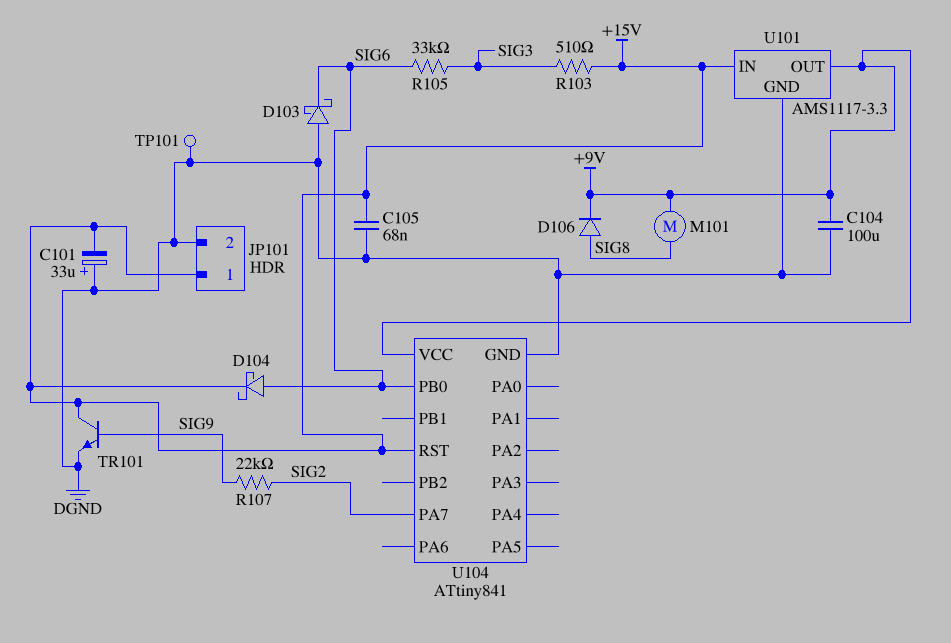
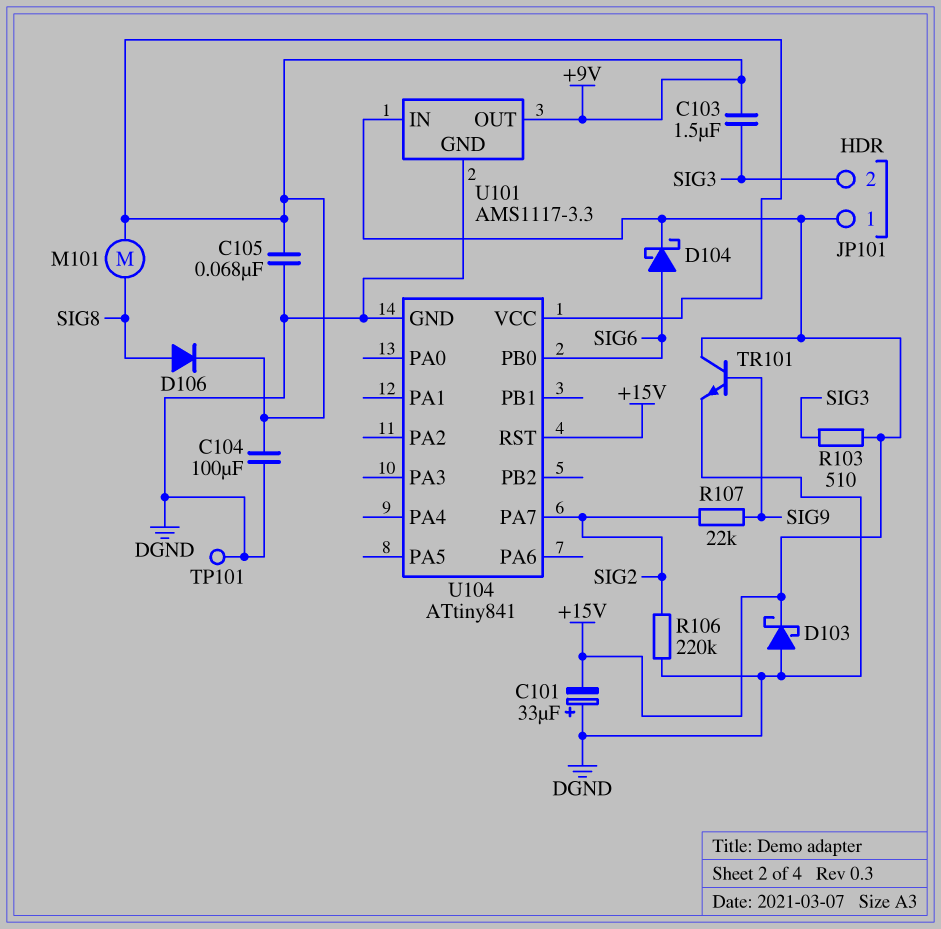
C103: none -> 1.5uF (+9V, SIG3)
C105: 68nF (+15V, DGND) -> 68nF (+9V, DGND)
D103: schottky (A DGND, K SIG6) -> schottky (A DGND, K +15V)
JP101 pin 2: DGND -> SIG3
R105: 33k (SIG3, SIG6) -> none
R106: none -> 220k (DGND, SIG2)

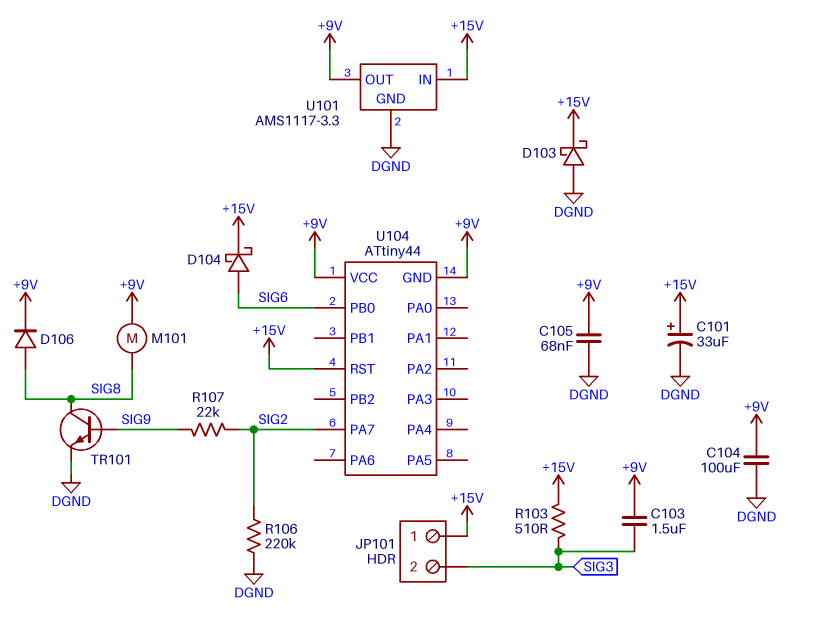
C101: 33uF (plus DGND, minus +15V) -> 33uF (plus +15V, minus DGND)
TP101: test point (DGND) -> none
TR101: NPN (B SIG9, C +15V, E DGND) -> NPN (B SIG9, C SIG8, E DGND)
U104: ATtiny841 -> ATtiny44
U104 pin GND: DGND -> +9V

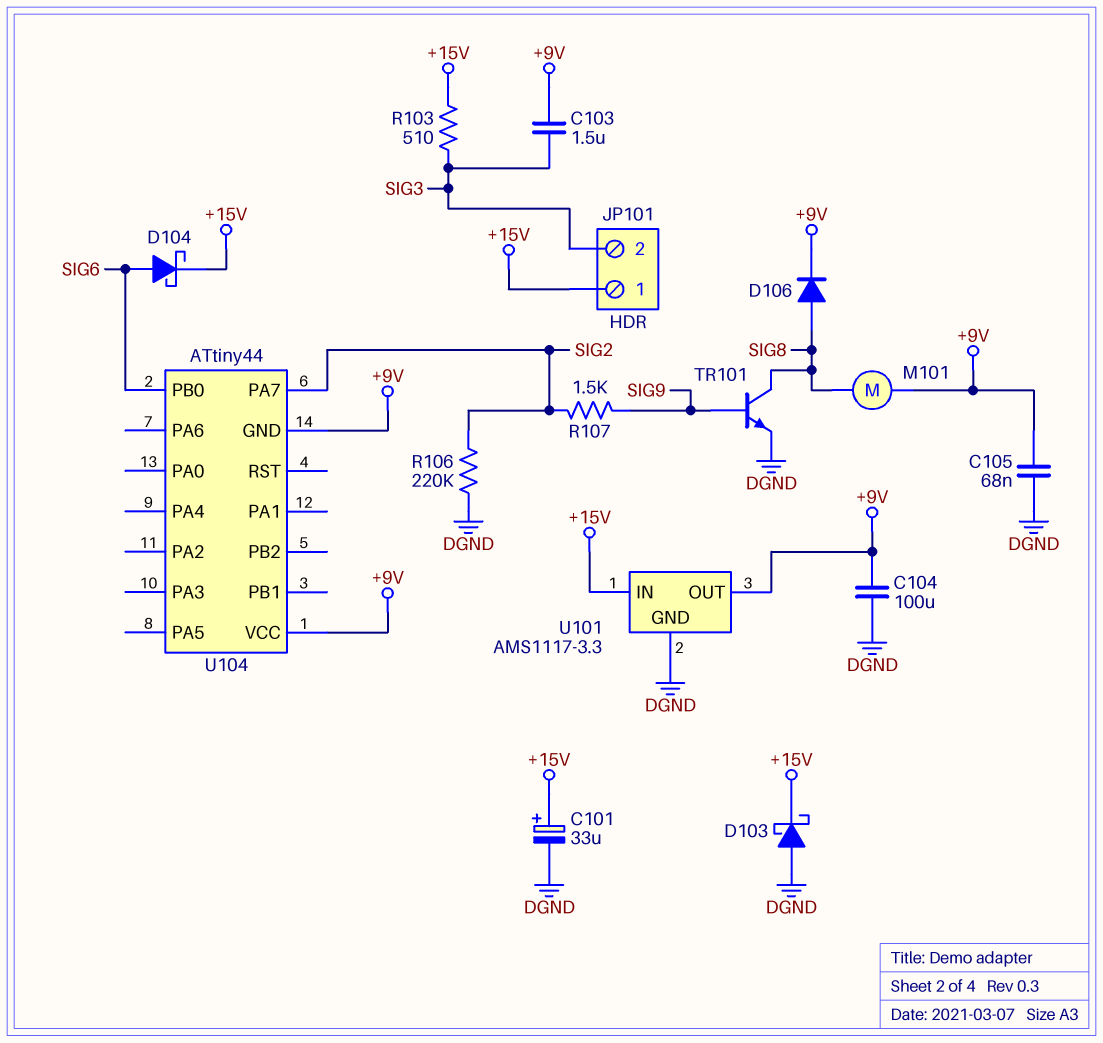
R107: 22k (SIG2, SIG9) -> 1.5k (SIG2, SIG9)
U104 pin RST: +15V -> none

